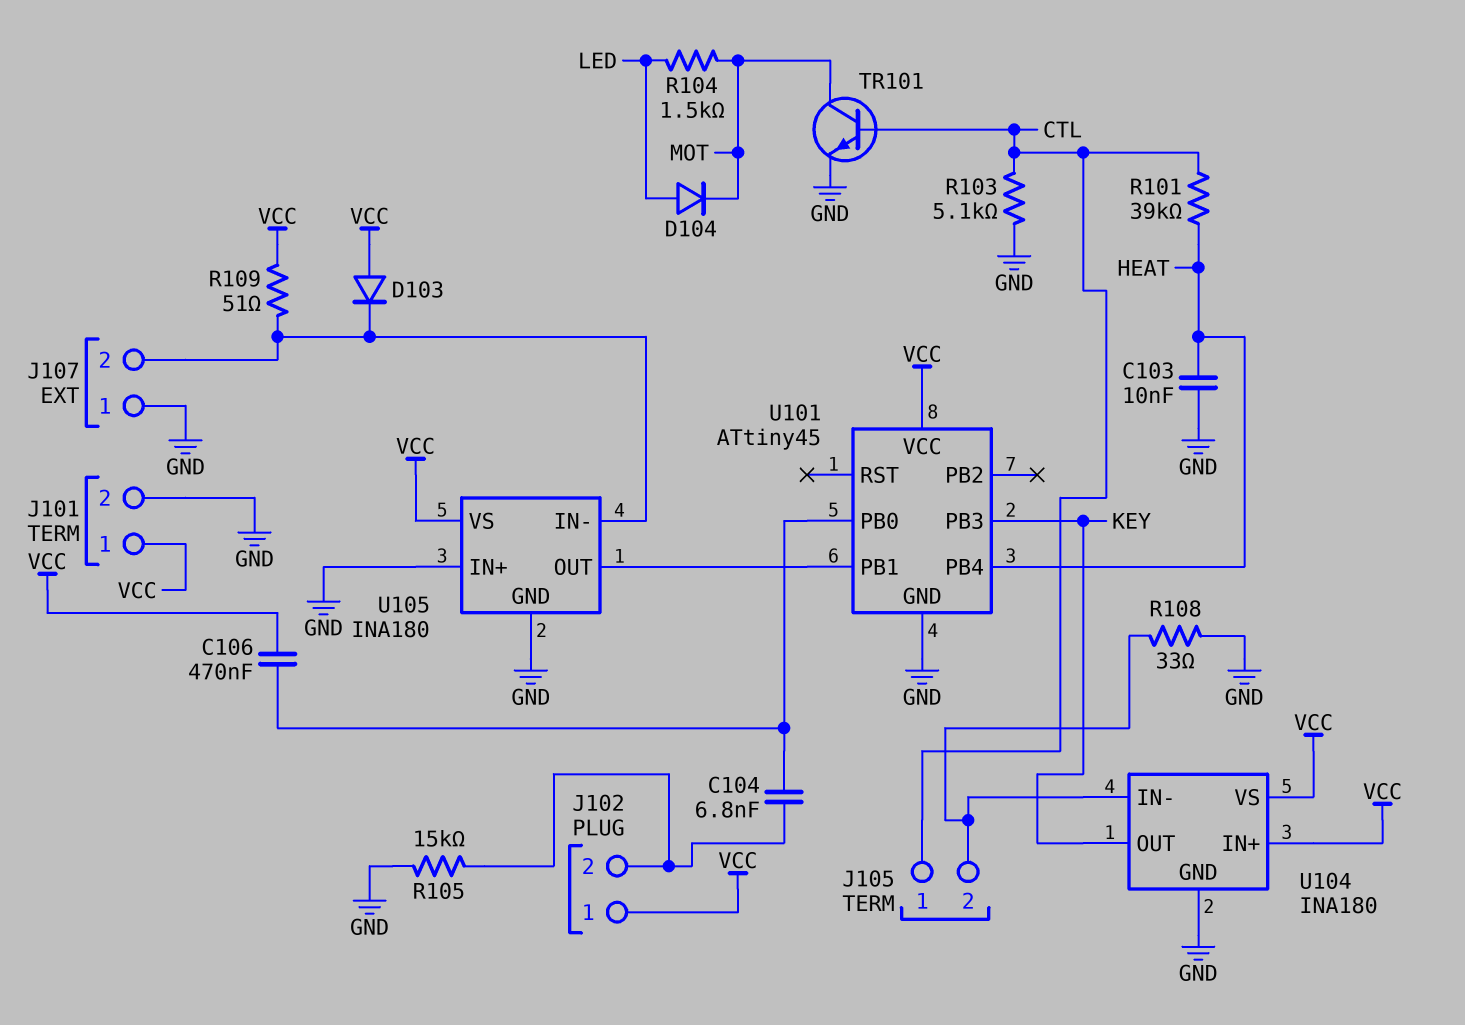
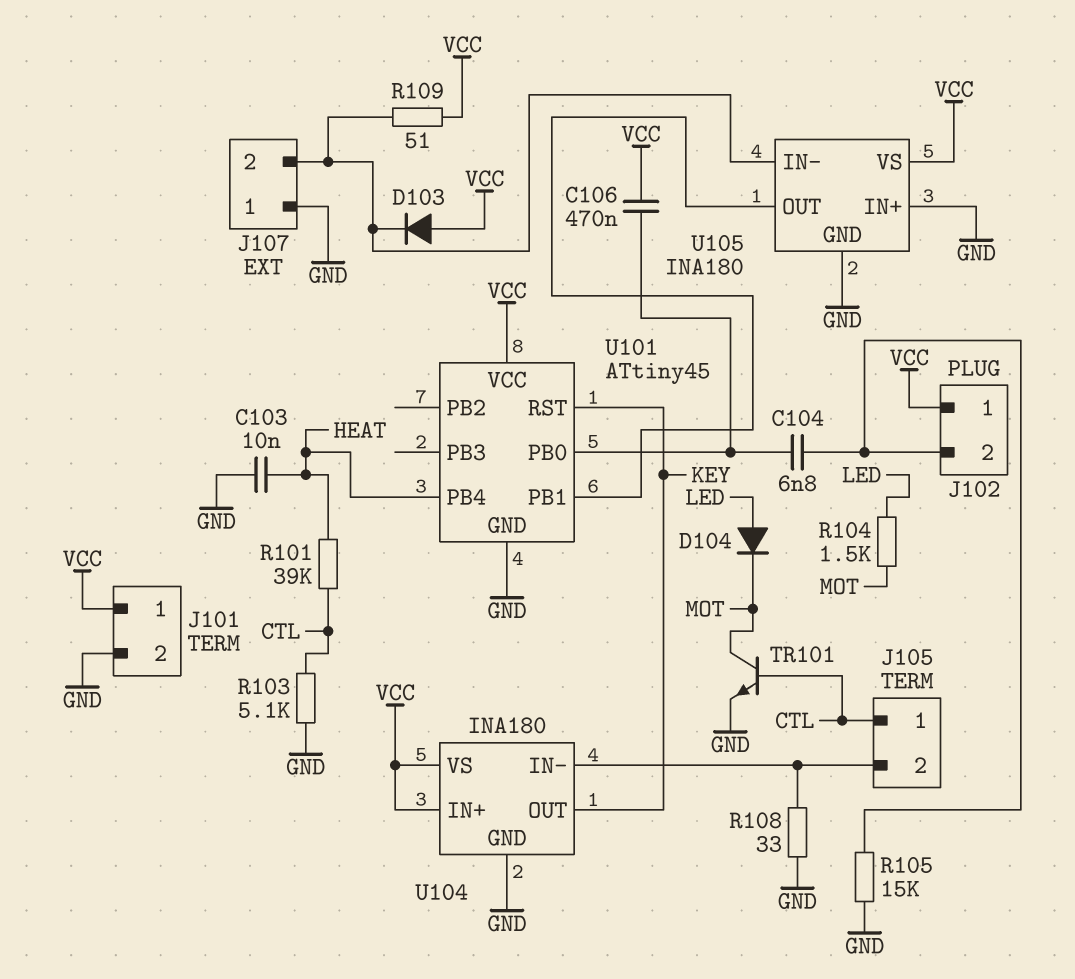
U101 pin PB3: KEY -> none
U101 pin RST: none -> KEY

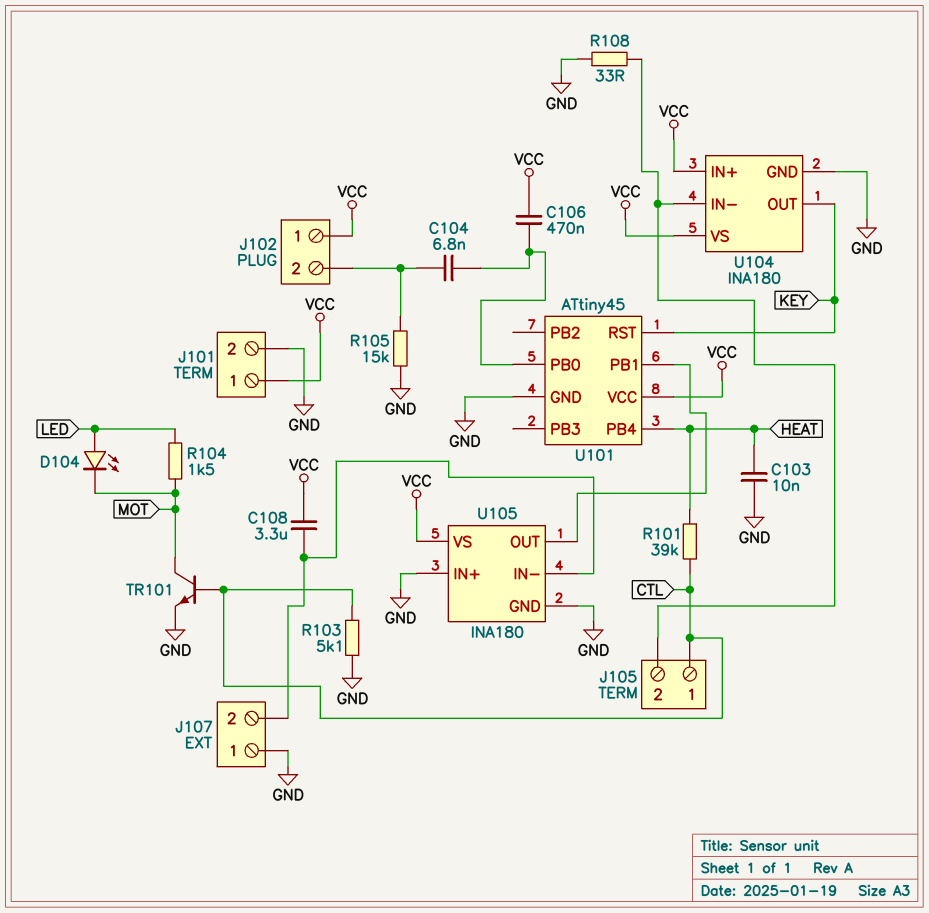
C108: none -> 3.3uF (J107/2, VCC)
D103: diode (A VCC, K J107/2) -> none
D104: diode (A LED, K MOT) -> LED (A LED, K MOT)
R109: 51 (J107/2, VCC) -> none

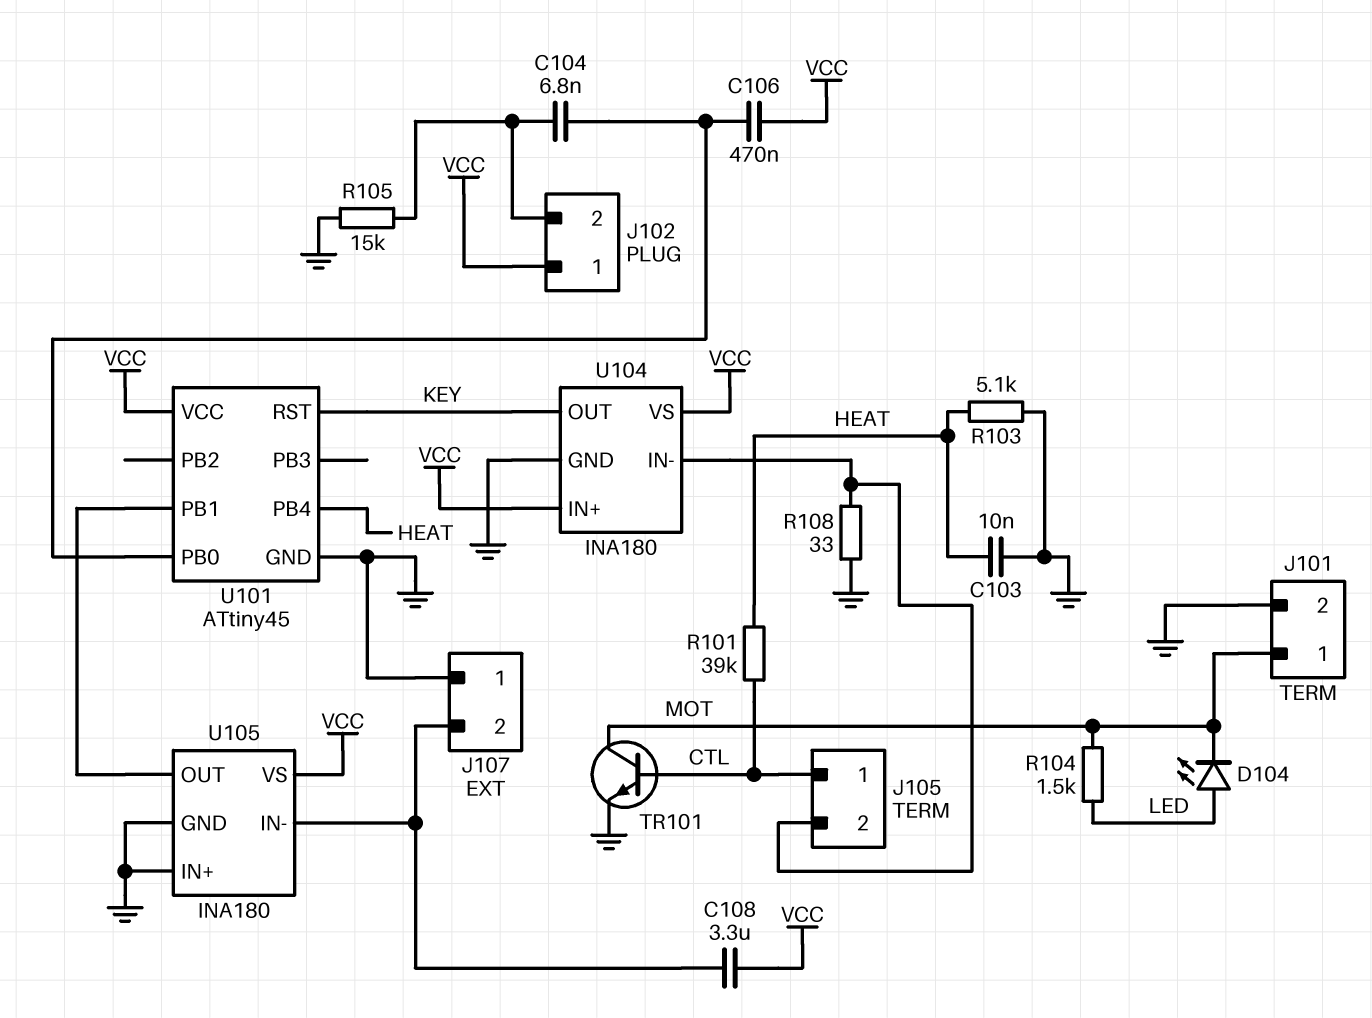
J101 pin 1: VCC -> MOT
R103: 5.1k (CTL, GND) -> 5.1k (GND, HEAT)

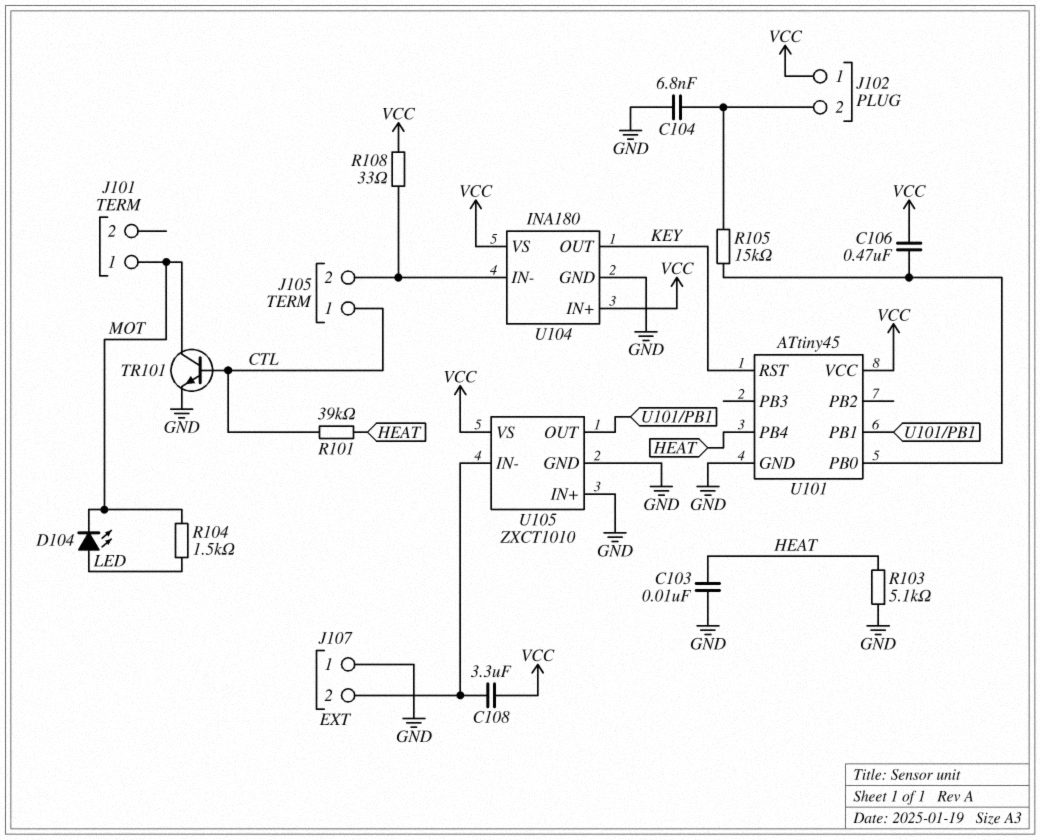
C104: 6.8nF (J102/2, U101/PB0) -> 6.8nF (GND, J102/2)
J101 pin 2: GND -> none
R105: 15k (GND, J102/2) -> 15k (J102/2, U101/PB0)
R108: 33 (GND, J105/2) -> 33 (J105/2, VCC)
U105: INA180 -> ZXCT1010

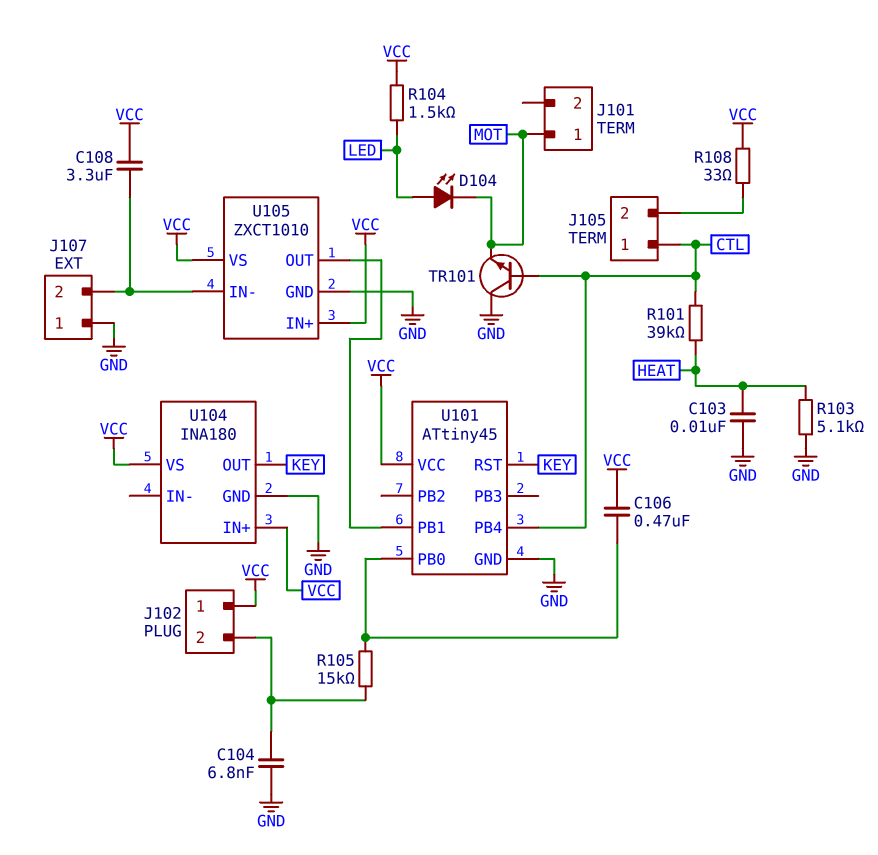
R104: 1.5k (LED, MOT) -> 1.5k (LED, VCC)
TR101: NPN (B CTL, C MOT, E GND) -> NPN (B CTL, C GND, E MOT)
U101 pin PB4: HEAT -> CTL
U104 pin IN-: J105/2 -> none
U105 pin IN+: GND -> VCC

